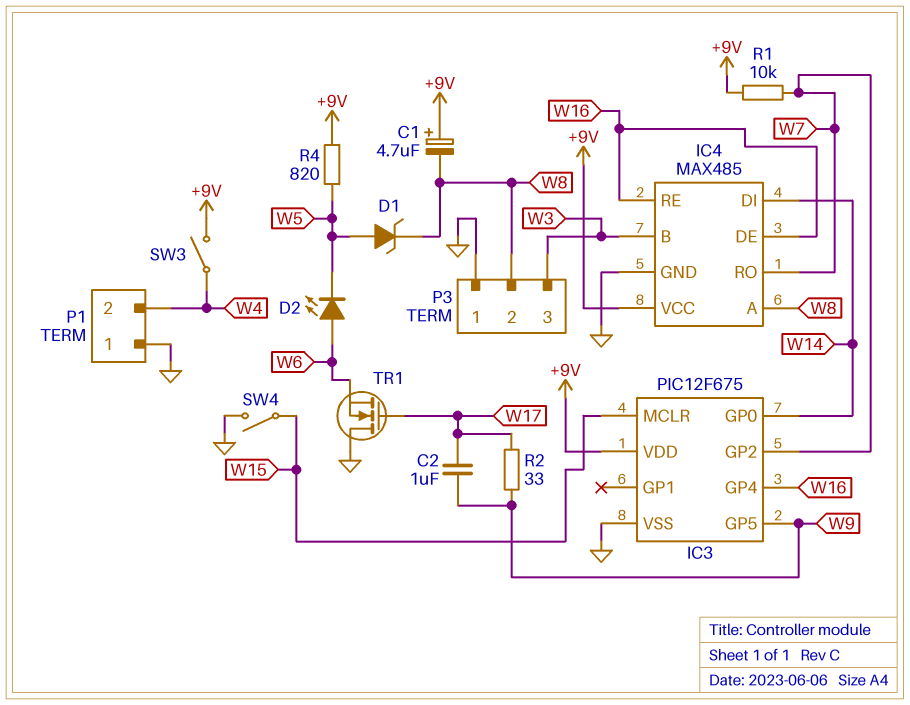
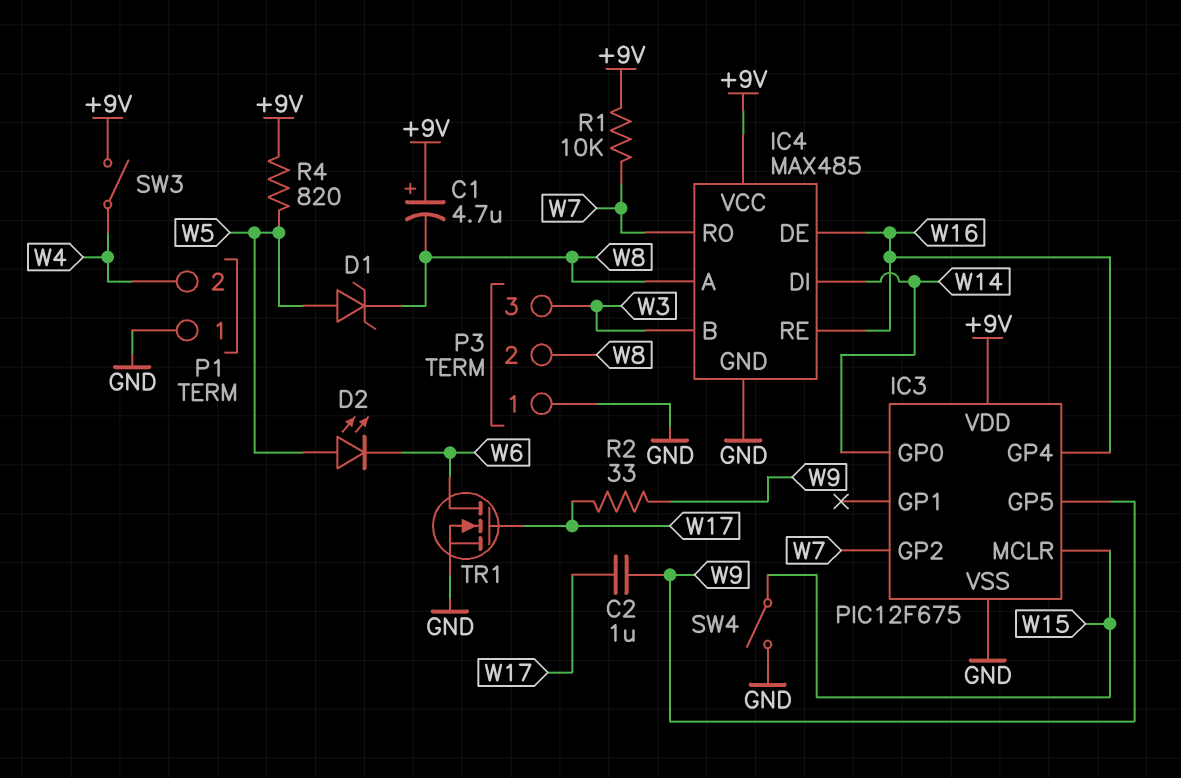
D2: LED (A W6, K W5) -> LED (A W5, K W6)
TR1: NMOS (G W17, D GND, S W6) -> NMOS (G W17, D W6, S GND)

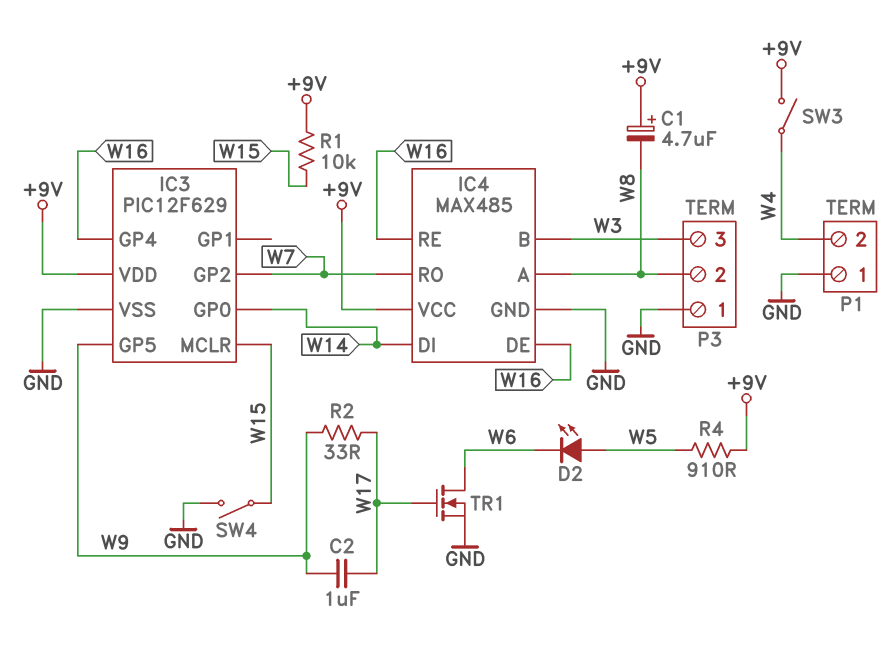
D1: zener (A W5, K W8) -> none
IC3: PIC12F675 -> PIC12F629
R1: 10k (+9V, W7) -> 10k (+9V, W15)
R4: 820 (+9V, W5) -> 910 (+9V, W5)

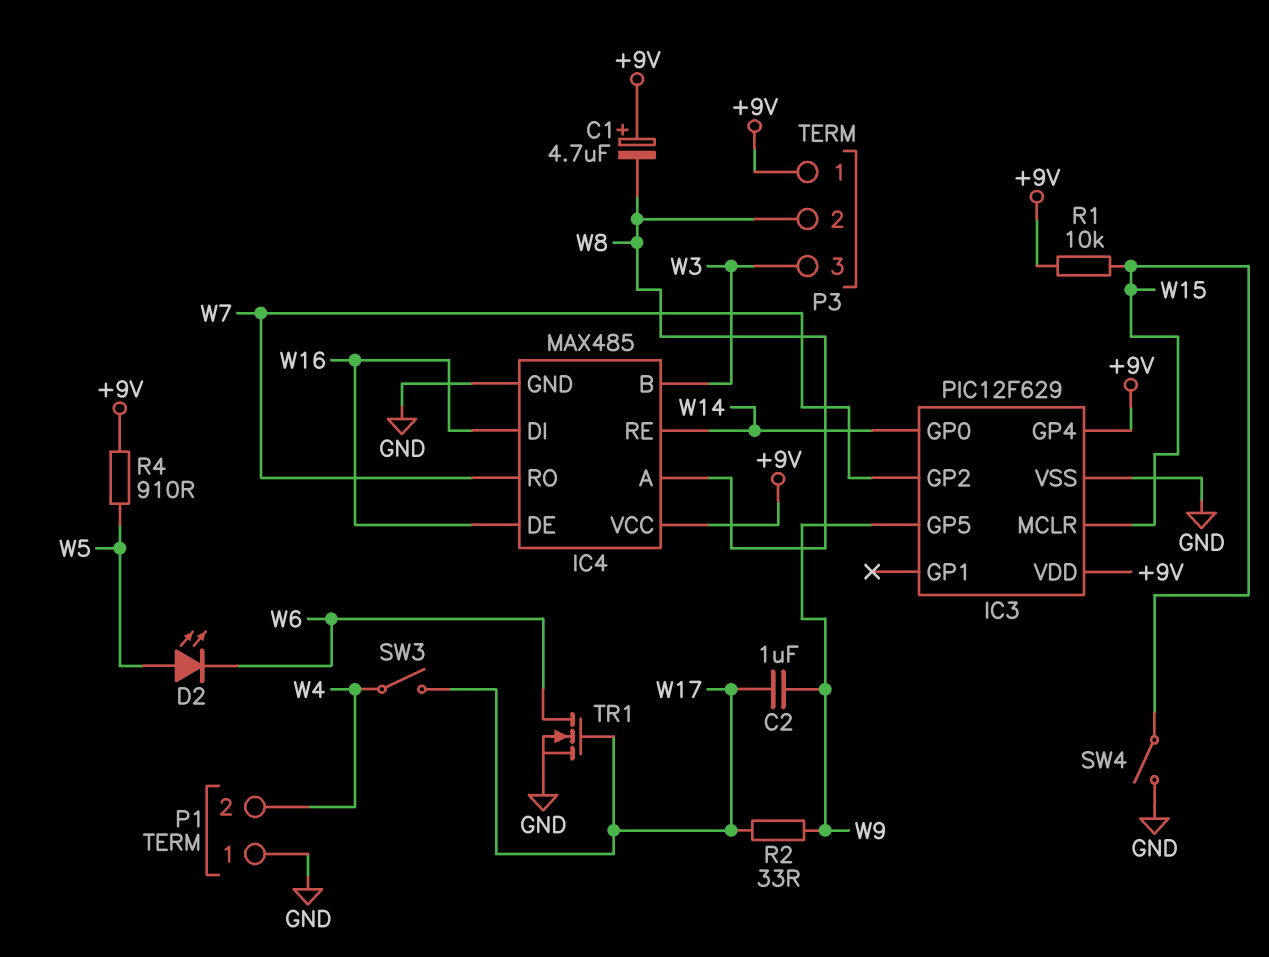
IC3 pin GP4: W16 -> +9V
IC4 pin DI: W14 -> W16
IC4 pin RE: W16 -> W14
P3 pin 1: GND -> +9V
SW3: switch (+9V, W4) -> switch (W4, W17)

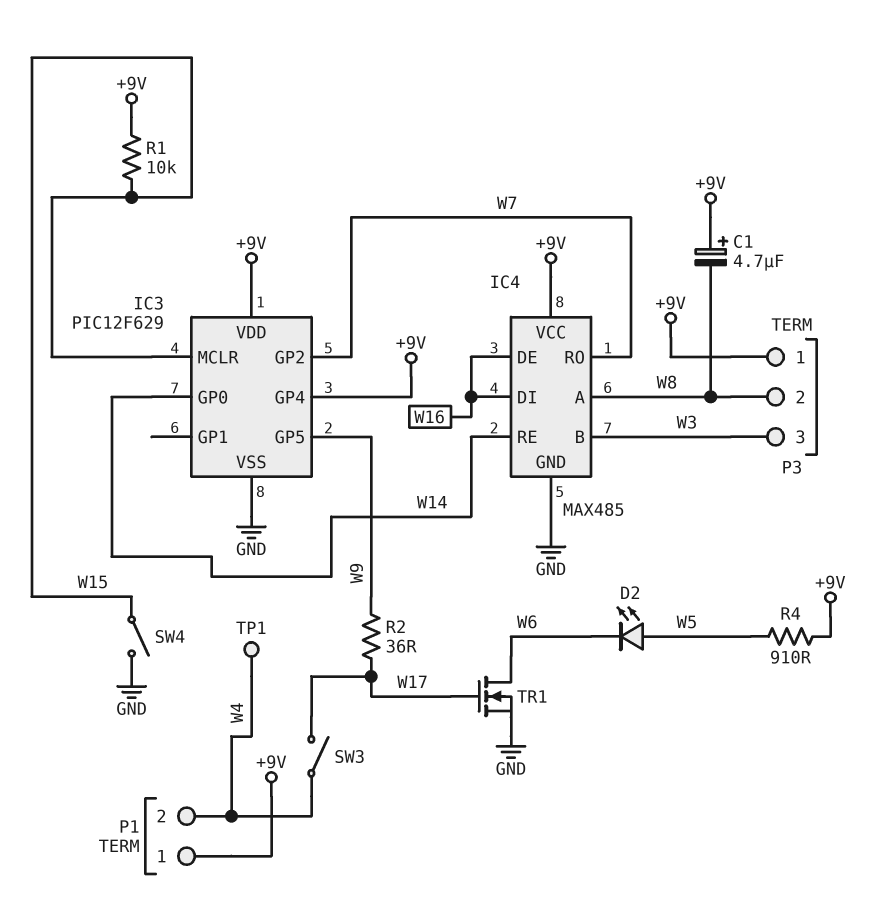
C2: 1uF (W9, W17) -> none
P1 pin 1: GND -> +9V
R2: 33 (W9, W17) -> 36 (W9, W17)
TP1: none -> test point (W4)

